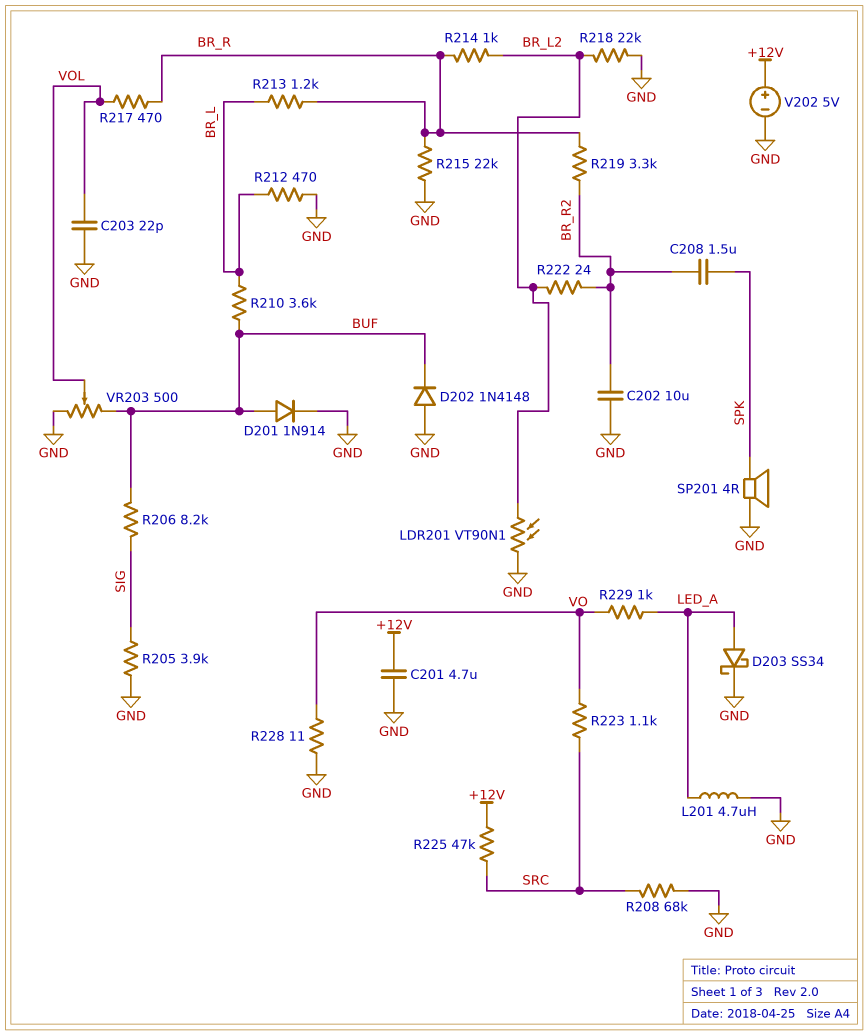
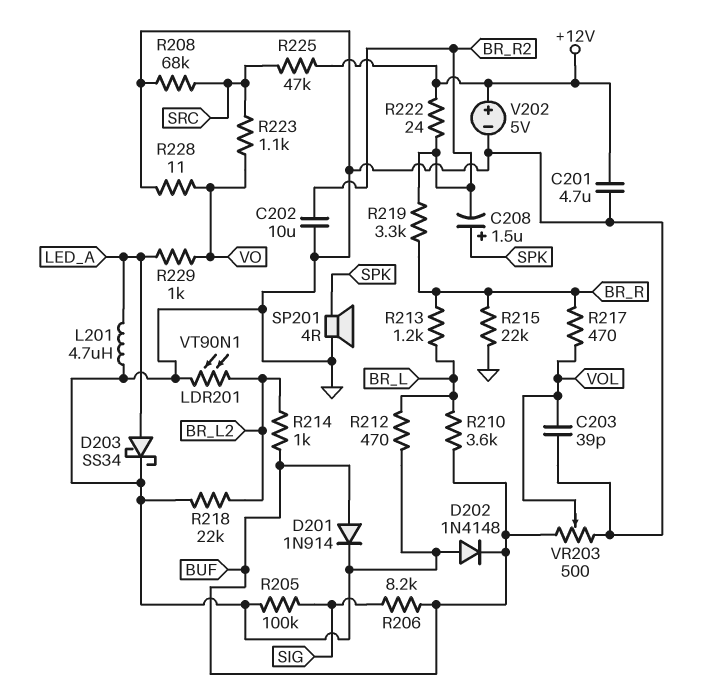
C203: 22pF (GND, VOL) -> 39pF (GND, VOL)
C208: 1.5uF (BR_R2, SPK) -> 1.5uF (plus SPK, minus BR_R2)
R205: 3.9k (GND, SIG) -> 100k (GND, SIG)
R214: 1k (BR_L2, BR_R) -> 1k (BR_L2, BUF)
R222: 24 (BR_L2, BR_R2) -> 24 (+12V, BR_R2)

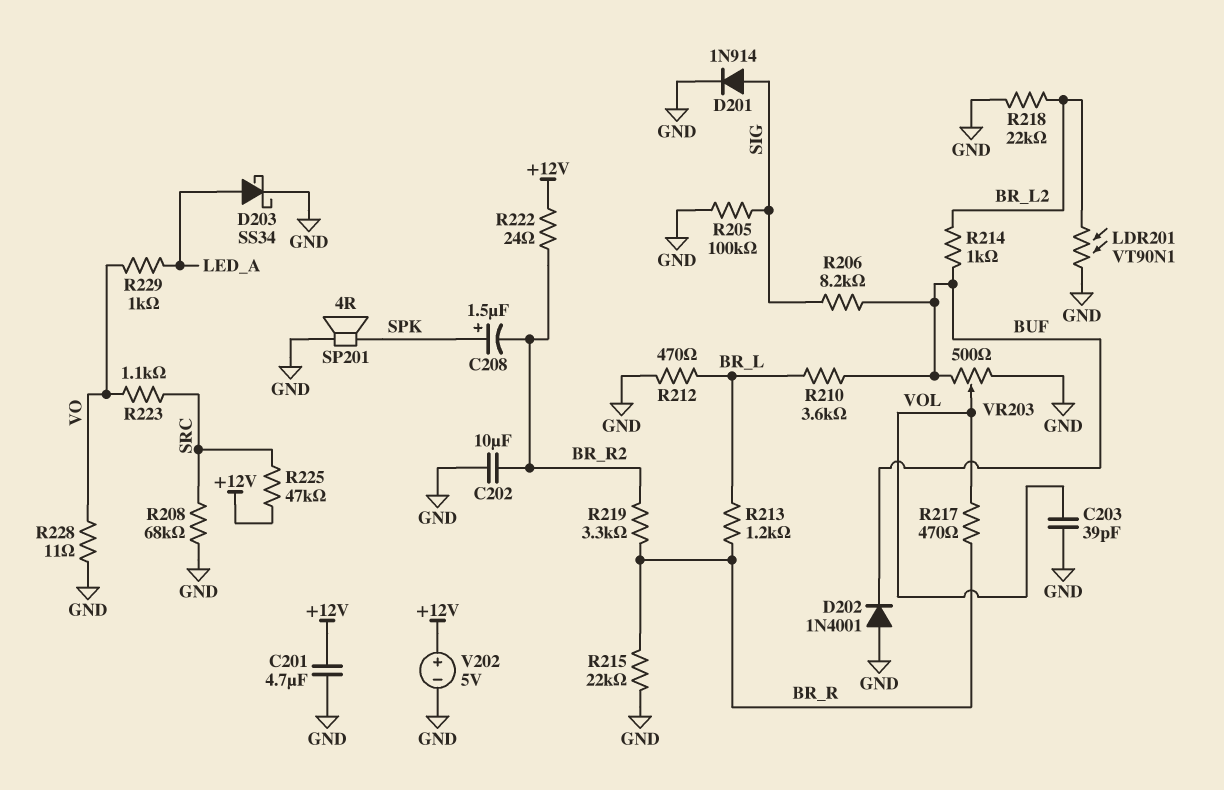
D201: diode 1N914 (A BUF, K GND) -> diode 1N914 (A SIG, K GND)
D202: diode 1N4148 (A GND, K BUF) -> diode 1N4001 (A GND, K BUF)
L201: 4.7uH (GND, LED_A) -> none

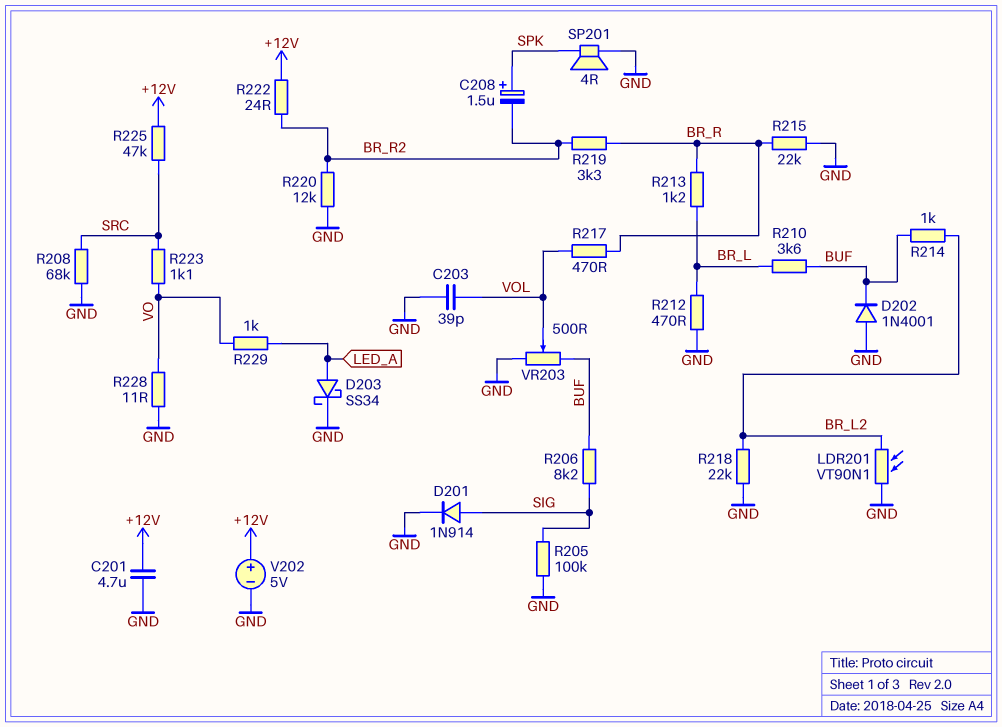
C202: 10uF (BR_R2, GND) -> none
R220: none -> 12k (BR_R2, GND)

